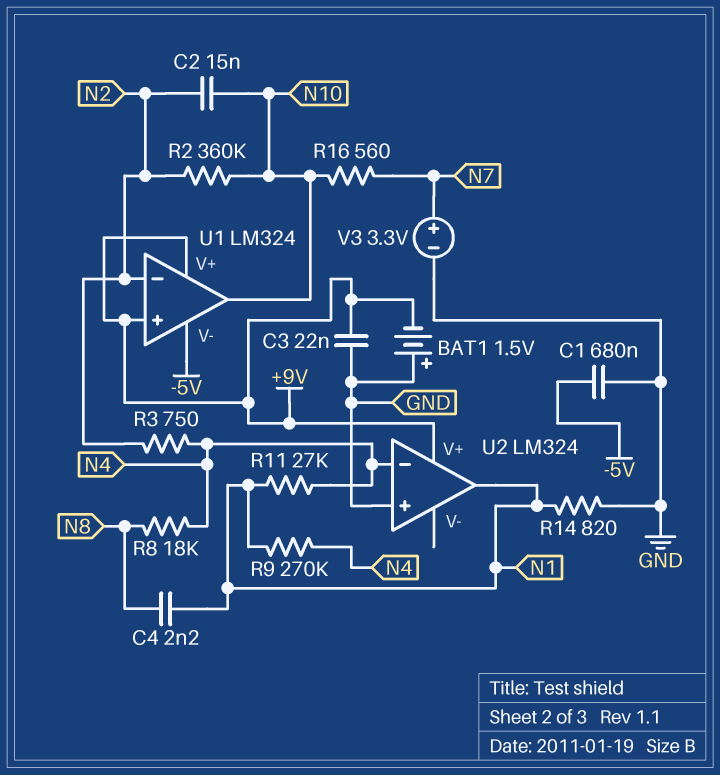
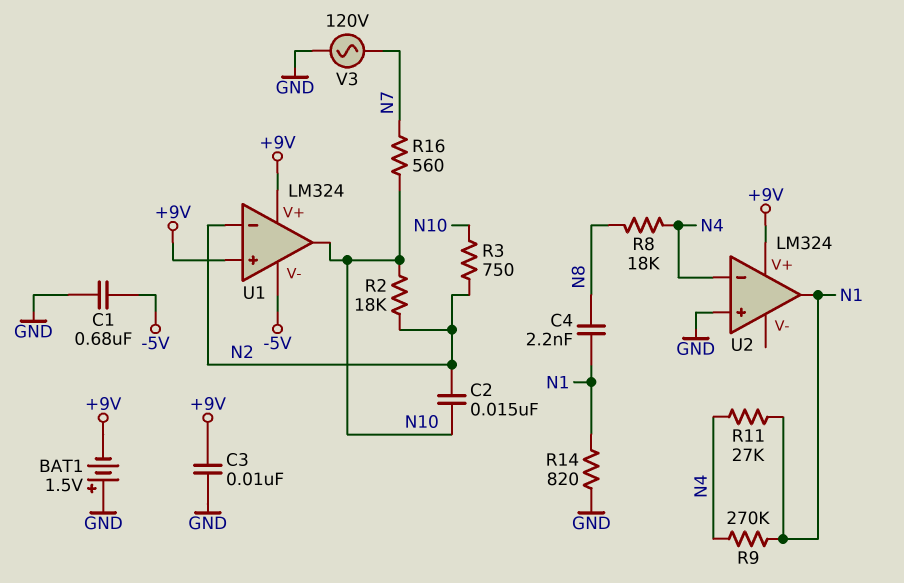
C3: 22nF (+9V, GND) -> 10nF (+9V, GND)
R2: 360k (N2, N10) -> 18k (N2, N10)
R3: 750 (N2, N4) -> 750 (N2, N10)
V3: 3.3V (plus N7, minus GND) -> AC 120V (GND, N7)

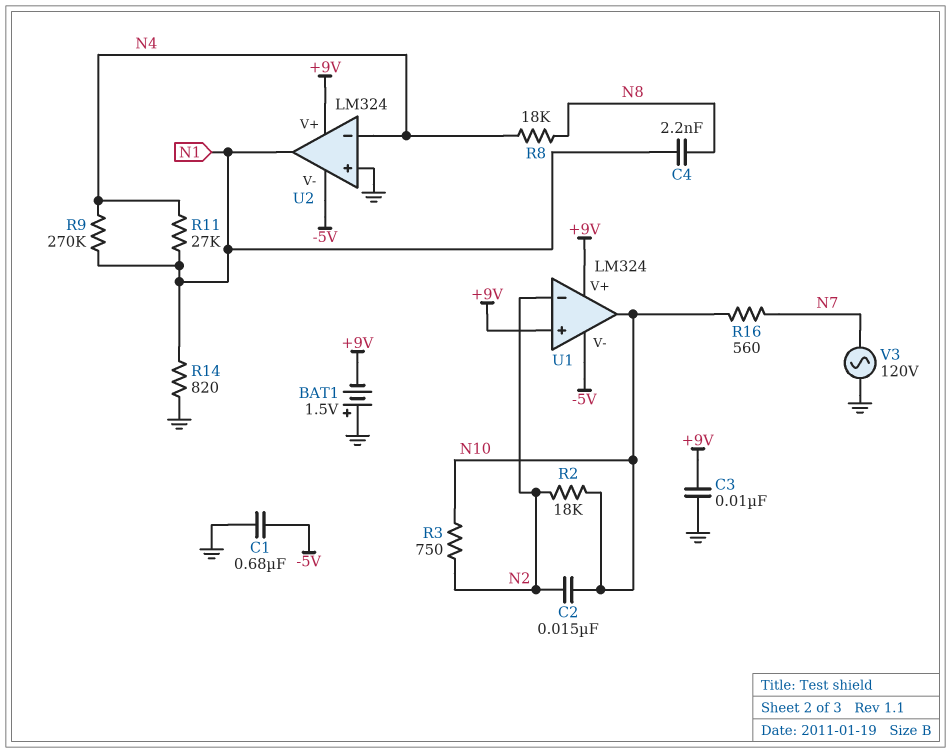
U2 pin V-: none -> -5V

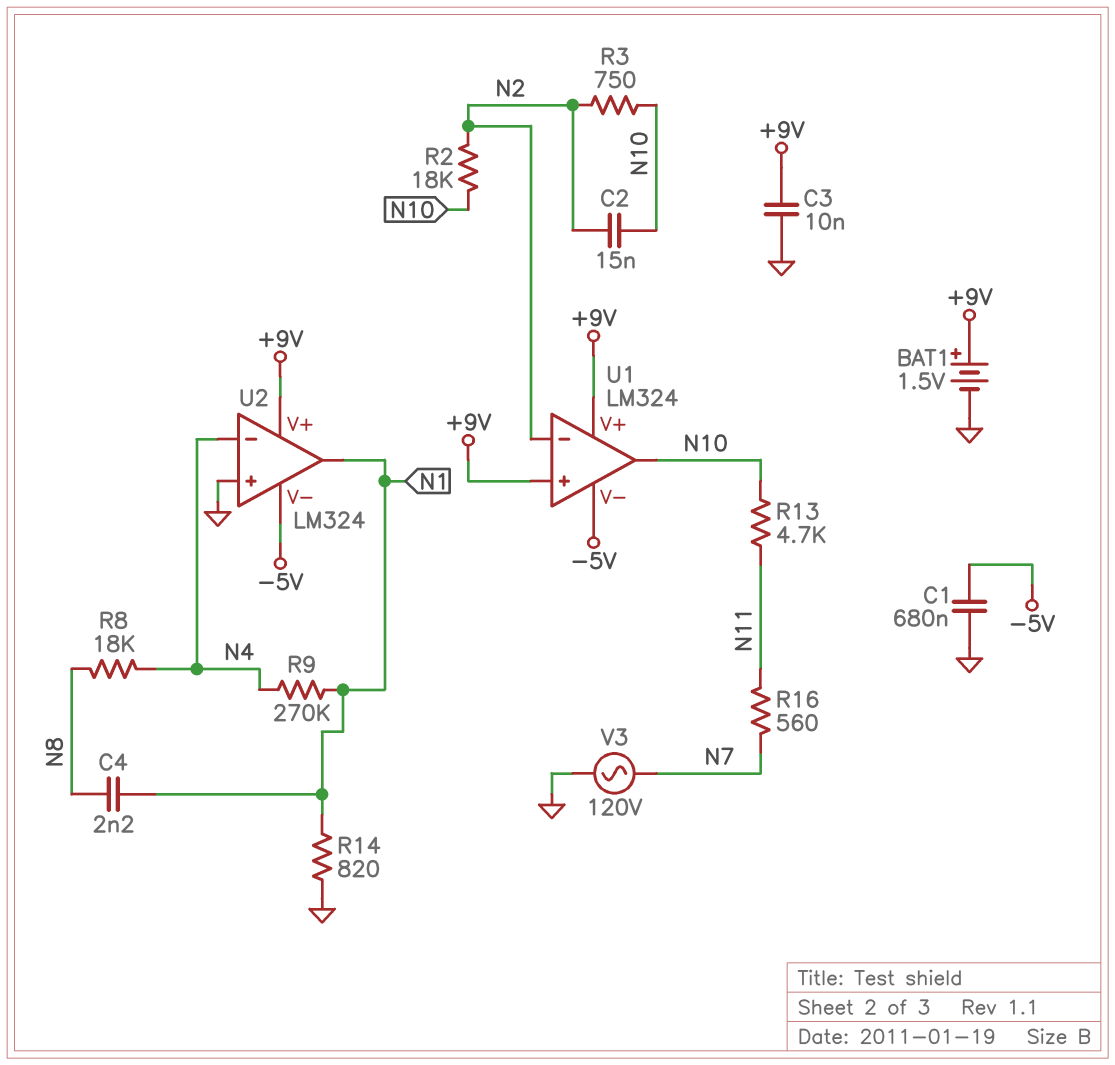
BAT1: 1.5V (plus GND, minus +9V) -> 1.5V (plus +9V, minus GND)
R11: 27k (N1, N4) -> none
R13: none -> 4.7k (N10, N11)
R16: 560 (N7, N10) -> 560 (N7, N11)

